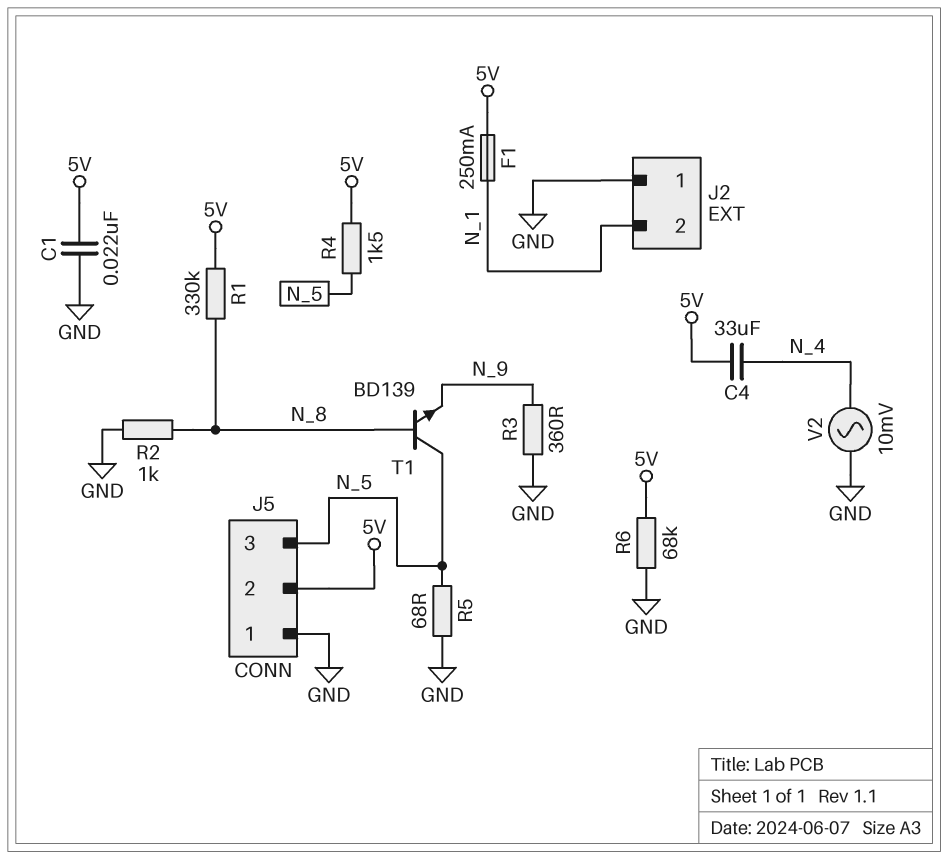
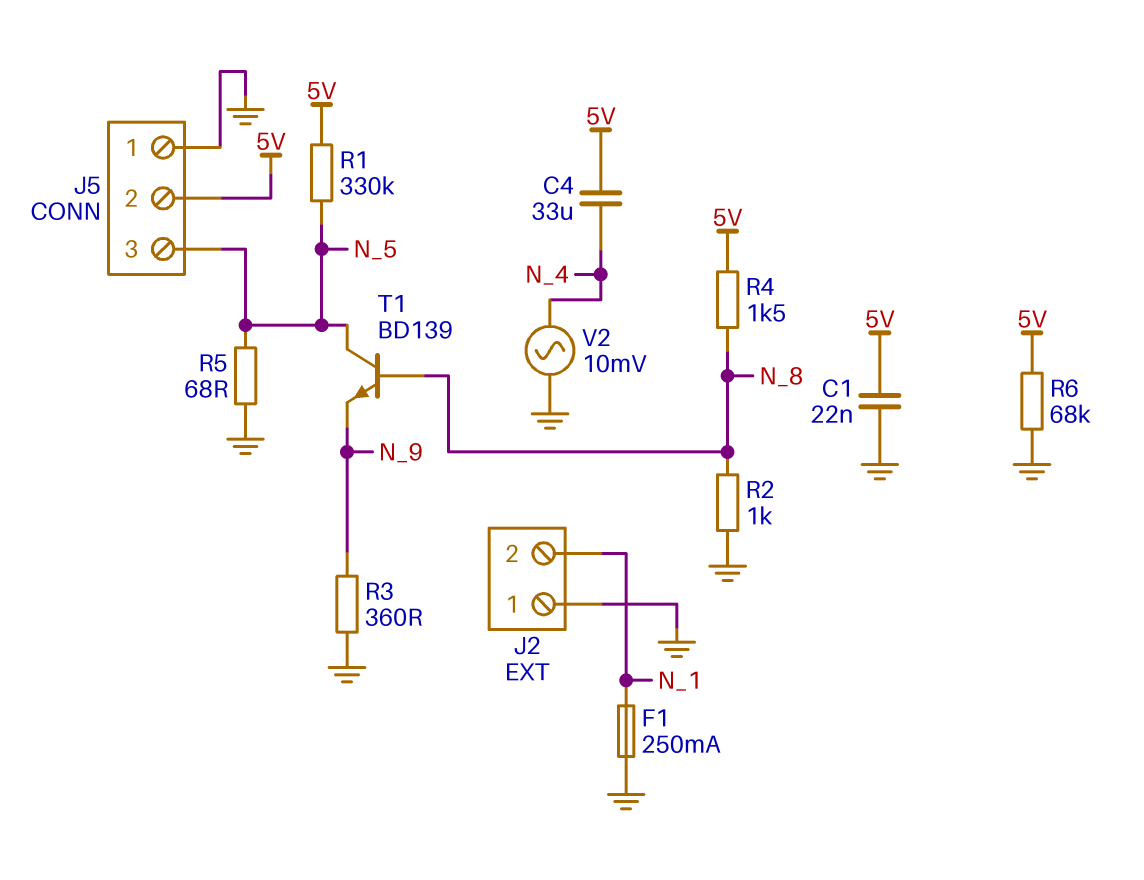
F1: 250mA (5V, N_1) -> 250mA (GND, N_1)
R1: 330k (5V, N_8) -> 330k (5V, N_5)
R4: 1.5k (5V, N_5) -> 1.5k (5V, N_8)

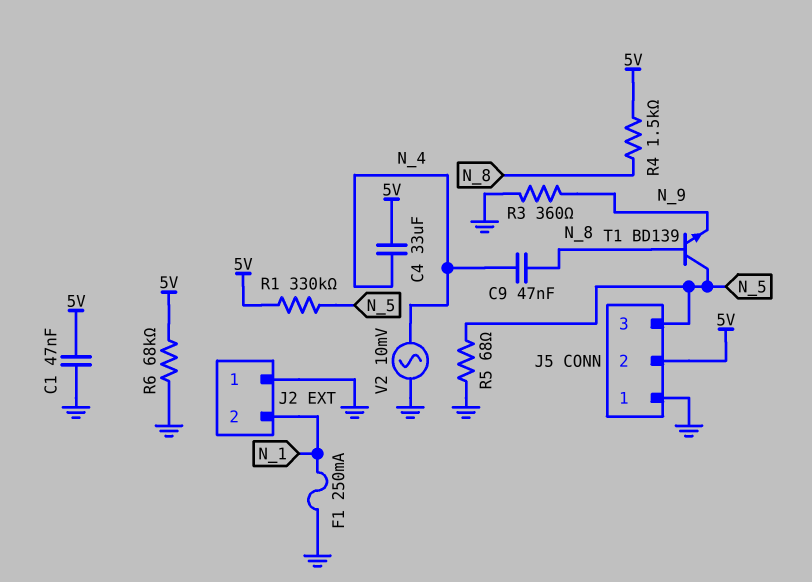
C1: 22nF (5V, GND) -> 47nF (5V, GND)
C9: none -> 47nF (N_4, N_8)
R2: 1k (GND, N_8) -> none

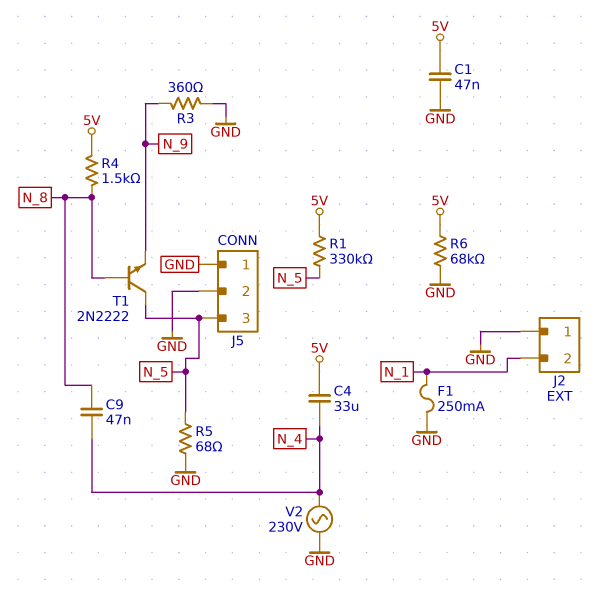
J5 pin 2: 5V -> GND
T1: NPN BD139 (B N_8, C N_5, E N_9) -> NPN 2N2222 (B N_8, C N_5, E N_9)
V2: AC 10mV (GND, N_4) -> AC 230V (GND, N_4)

